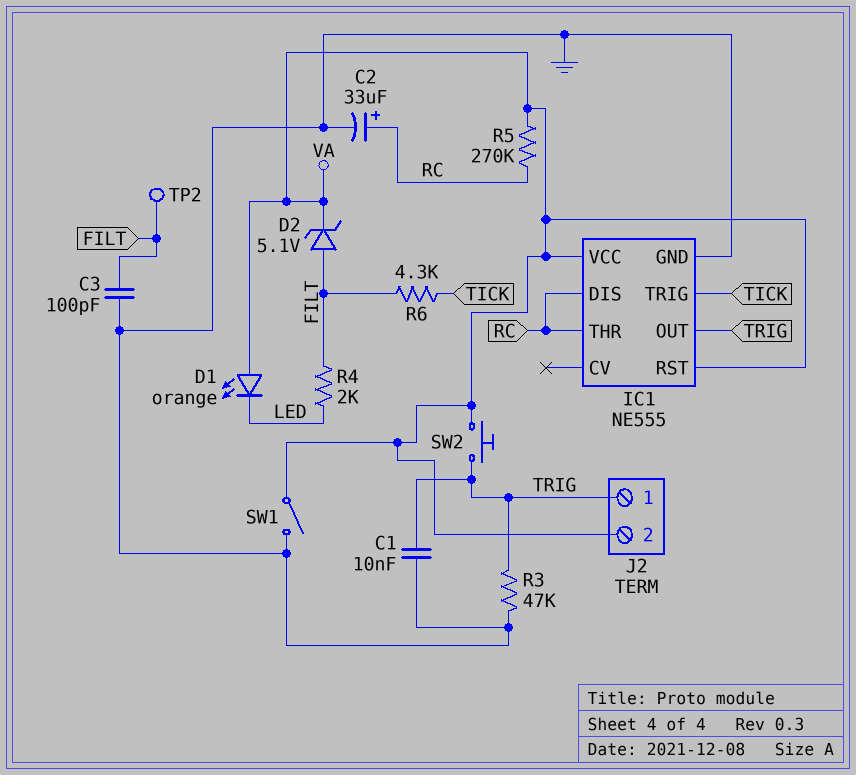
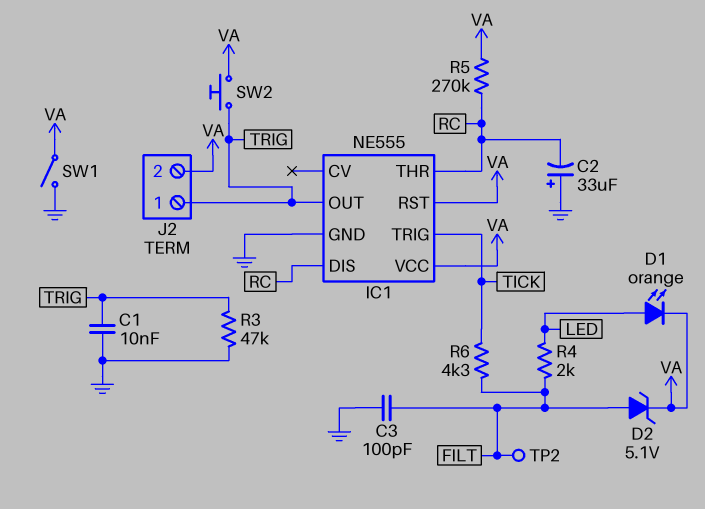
C2: 33uF (plus RC, minus GND) -> 33uF (plus GND, minus RC)
D1: LED orange (A VA, K LED) -> LED orange (A LED, K VA)

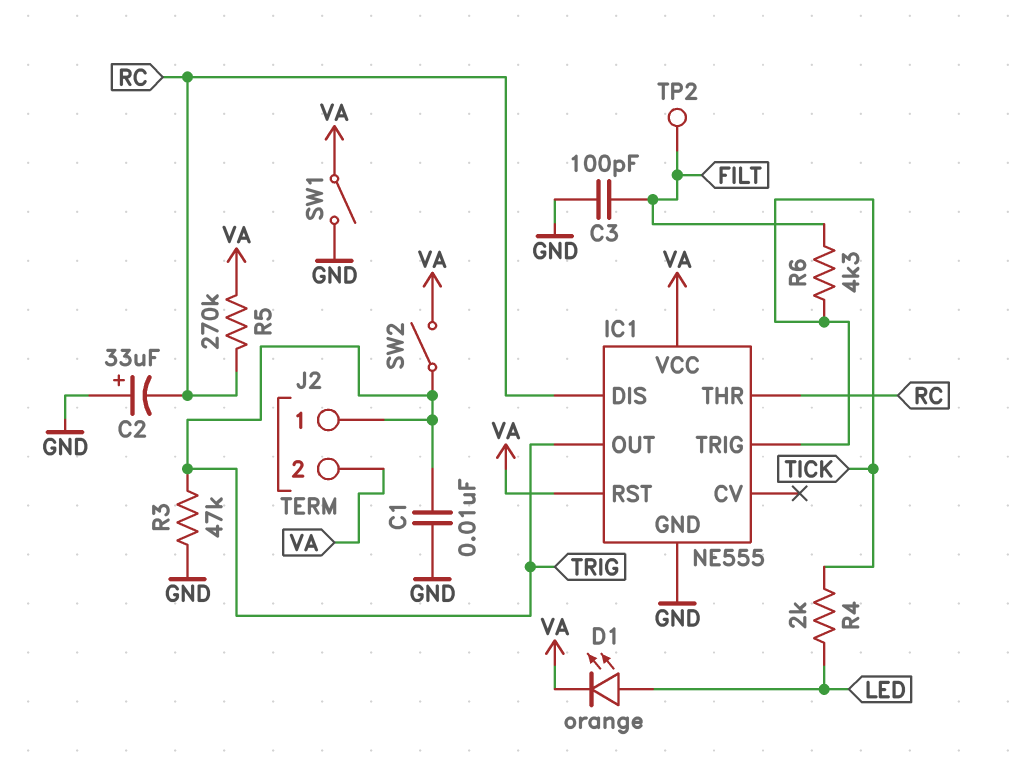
D2: zener 5.1V (A FILT, K VA) -> none
R4: 2k (FILT, LED) -> 2k (LED, TICK)
SW2: button (TRIG, VA) -> switch (TRIG, VA)

